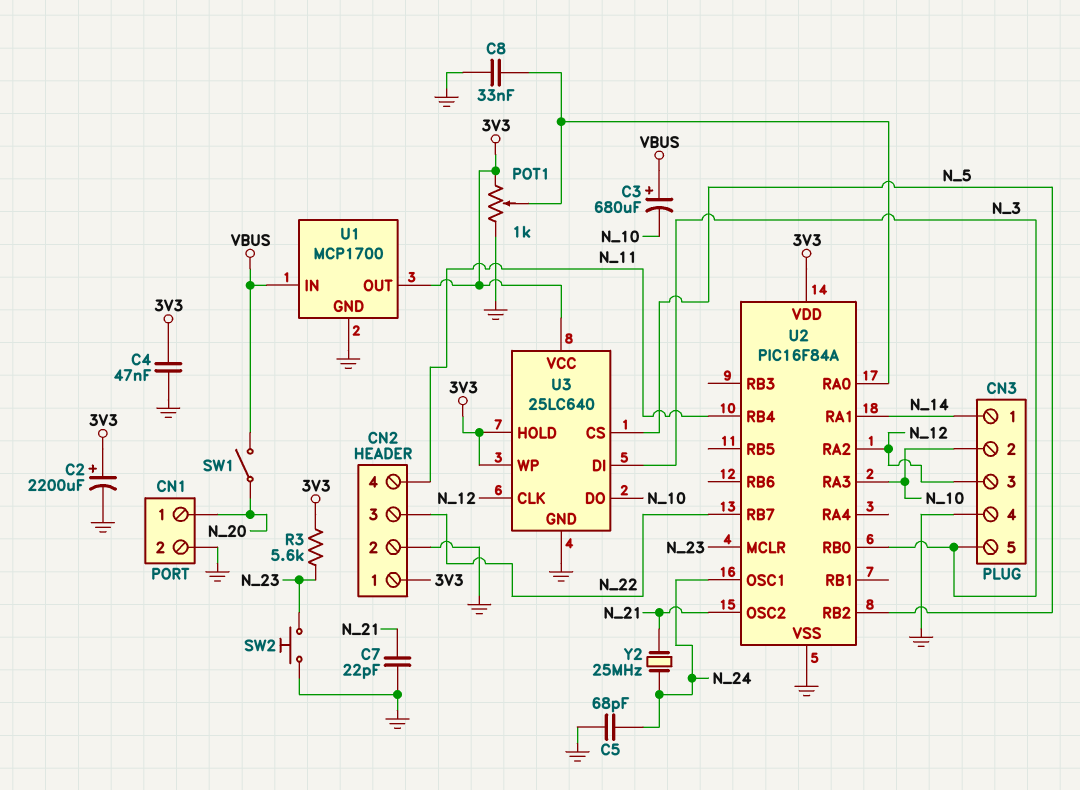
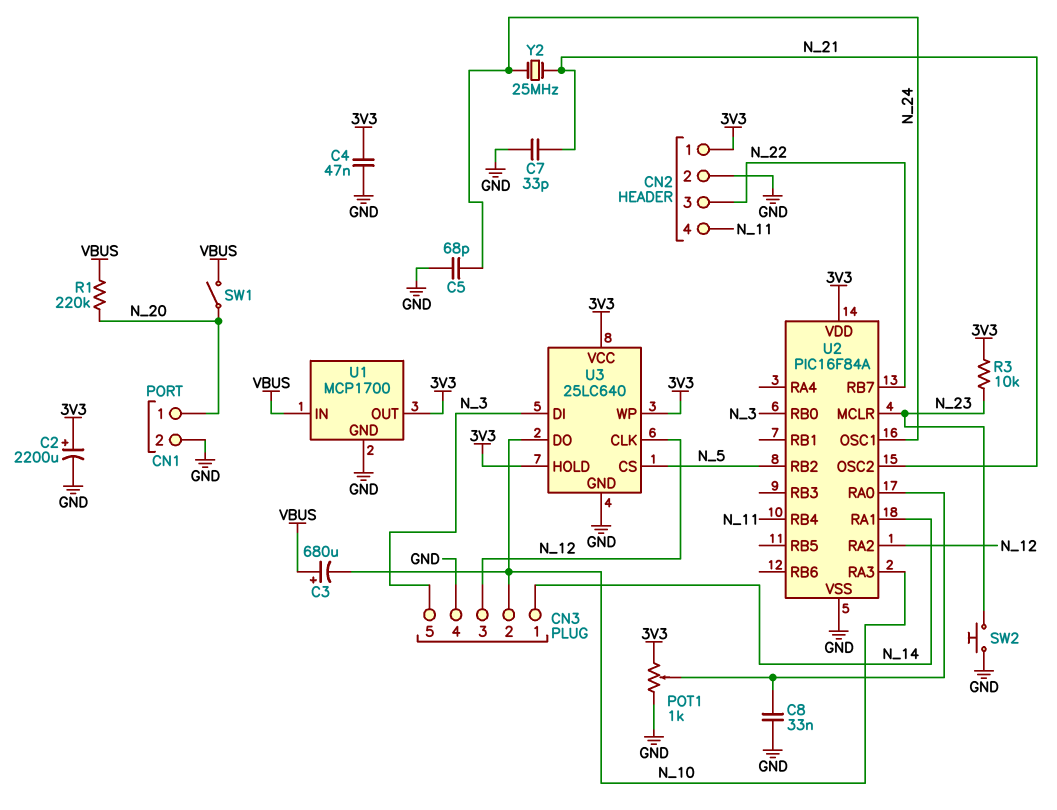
C7: 22pF (GND, N_21) -> 33pF (GND, N_21)
R1: none -> 220k (N_20, VBUS)
R3: 5.6k (3V3, N_23) -> 10k (3V3, N_23)

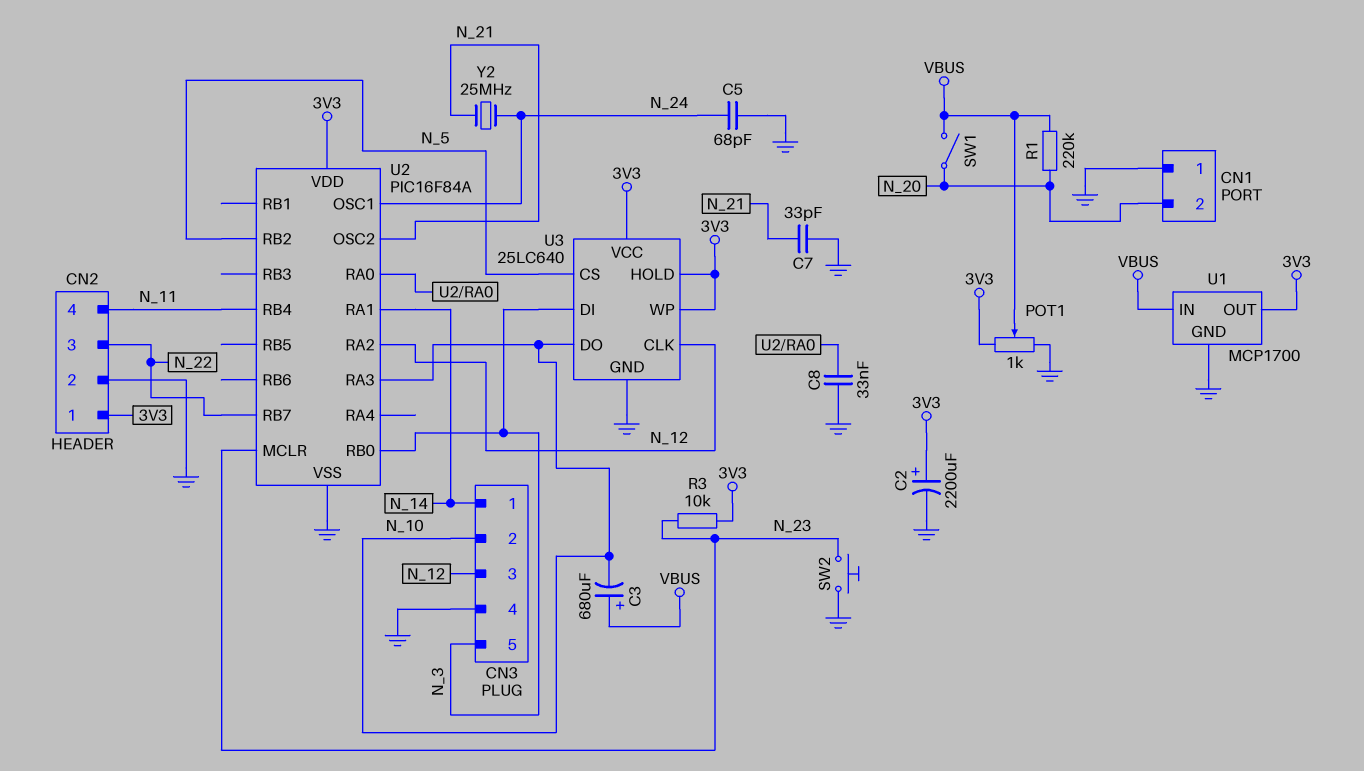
C4: 47nF (3V3, GND) -> none
CN1 pin 1: N_20 -> GND
CN1 pin 2: GND -> N_20
POT1: 1k (3V3, GND, wiper U2/RA0) -> 1k (3V3, GND, wiper VBUS)

